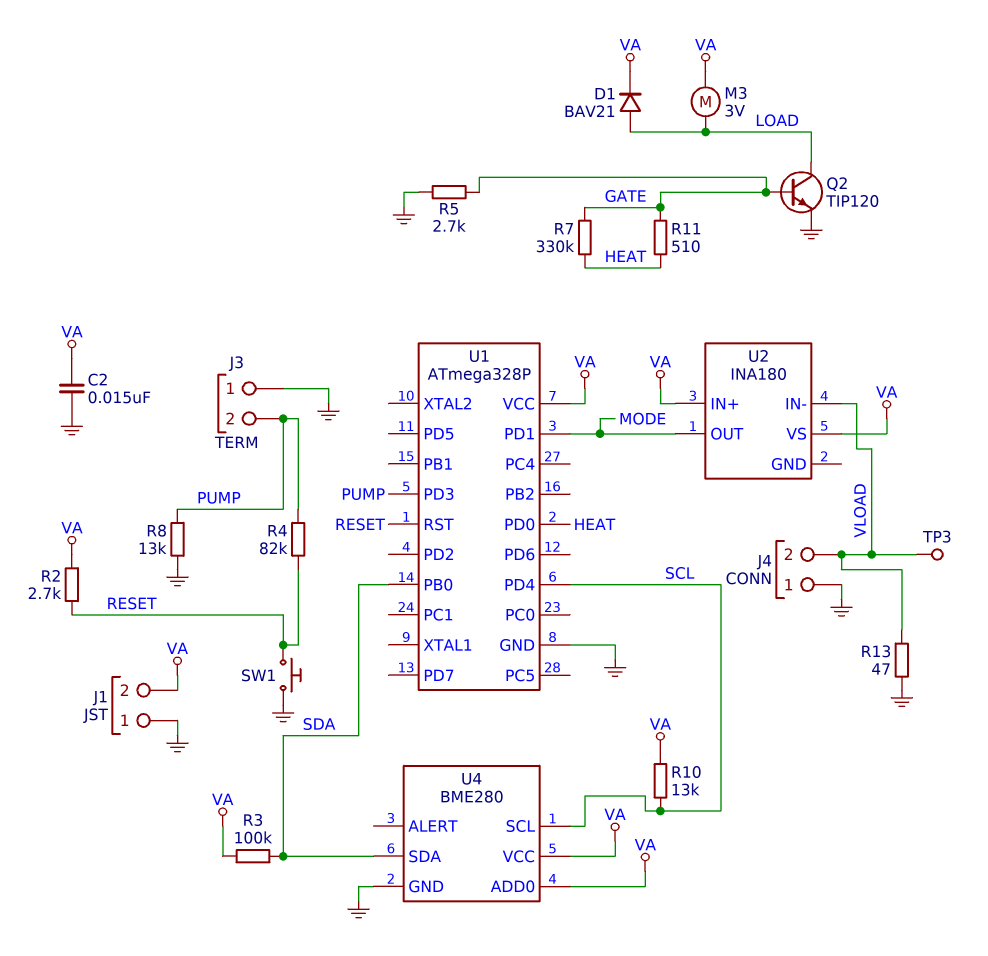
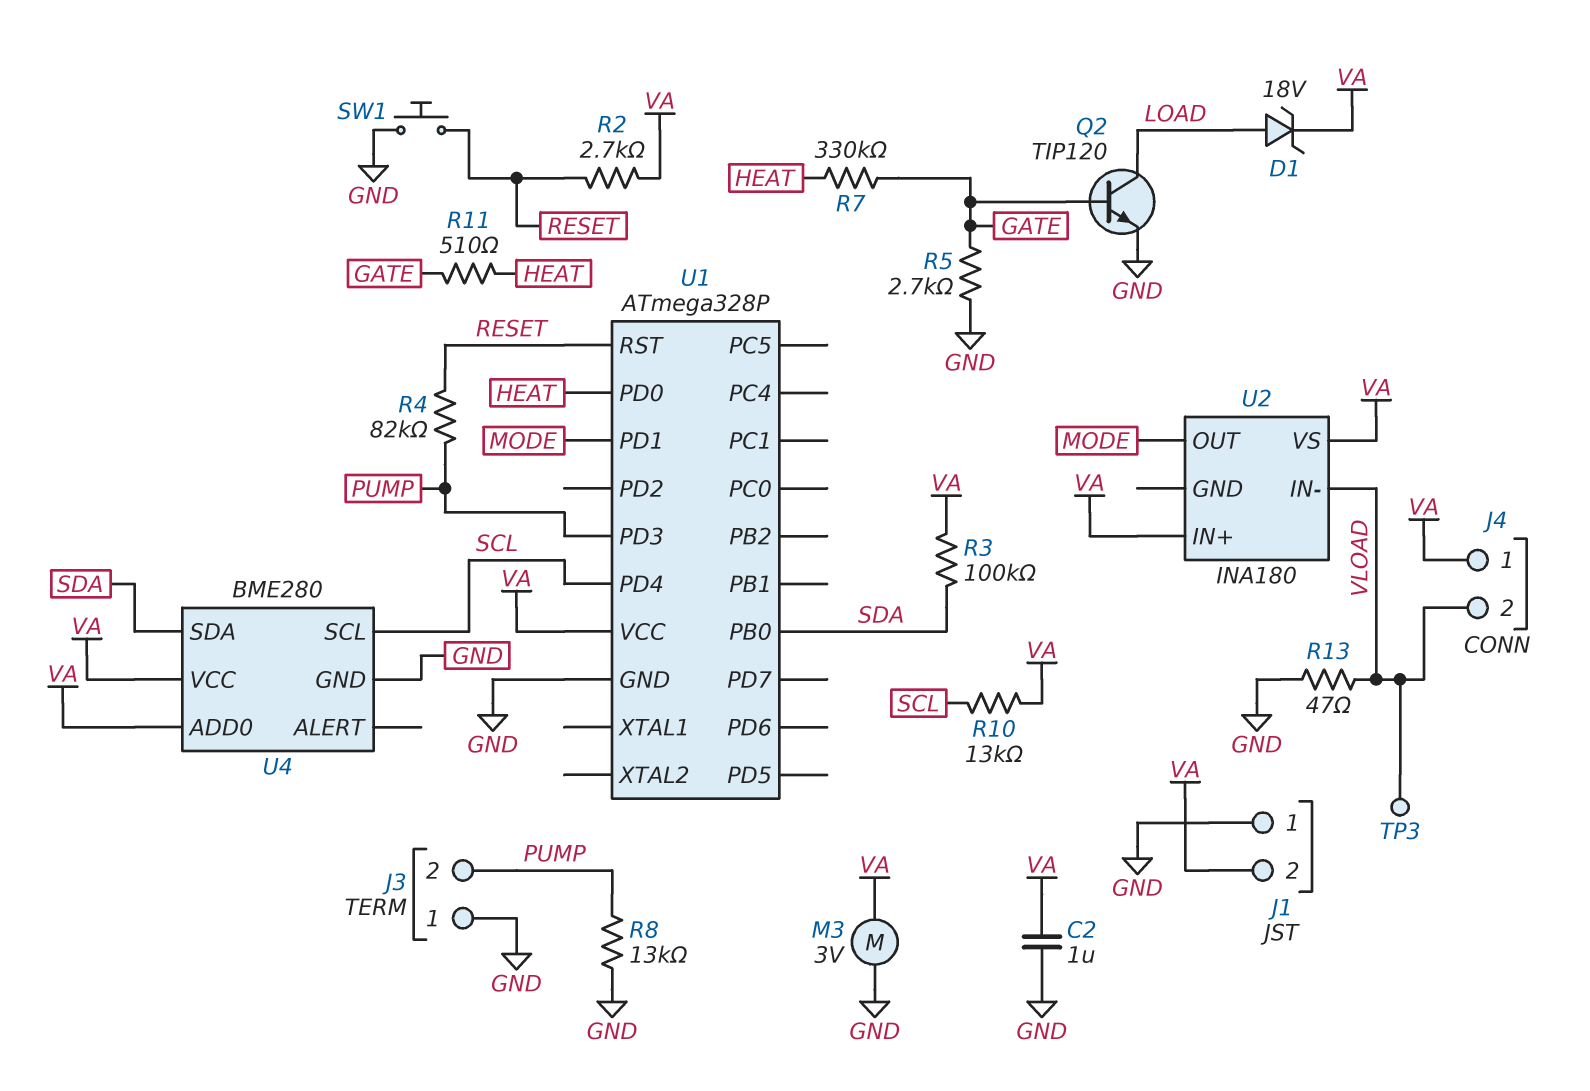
C2: 15nF (GND, VA) -> 1uF (GND, VA)
D1: diode BAV21 (A LOAD, K VA) -> zener 18V (A LOAD, K VA)
J4 pin 1: GND -> VA
M3: motor 3V (LOAD, VA) -> motor 3V (GND, VA)

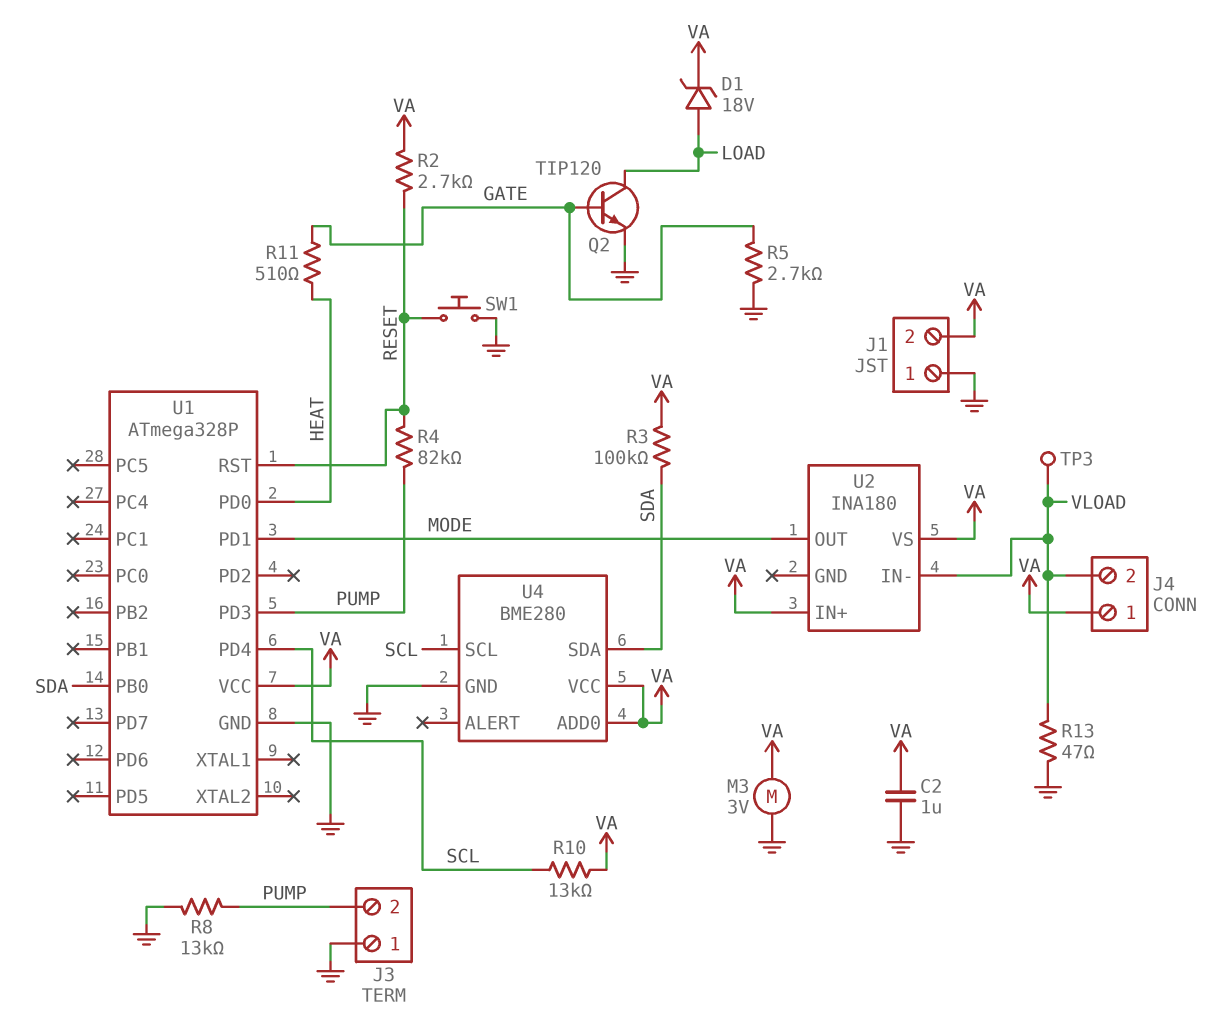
R7: 330k (GATE, HEAT) -> none

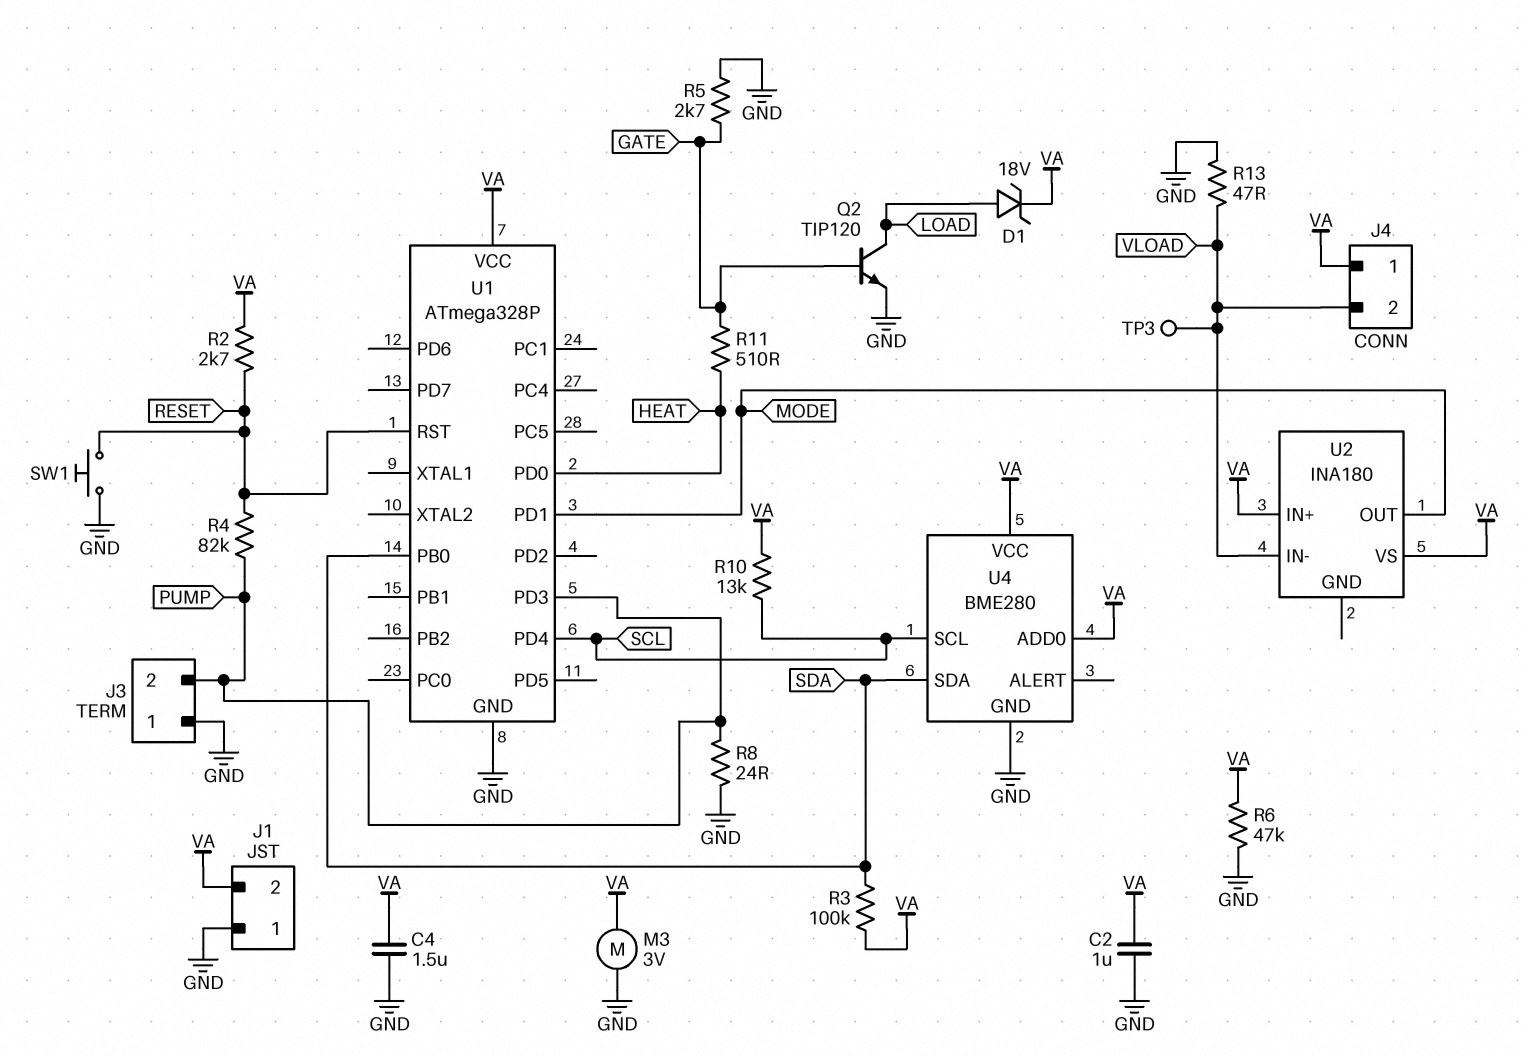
C4: none -> 1.5uF (GND, VA)
R6: none -> 47k (GND, VA)
R8: 13k (GND, PUMP) -> 24 (GND, PUMP)

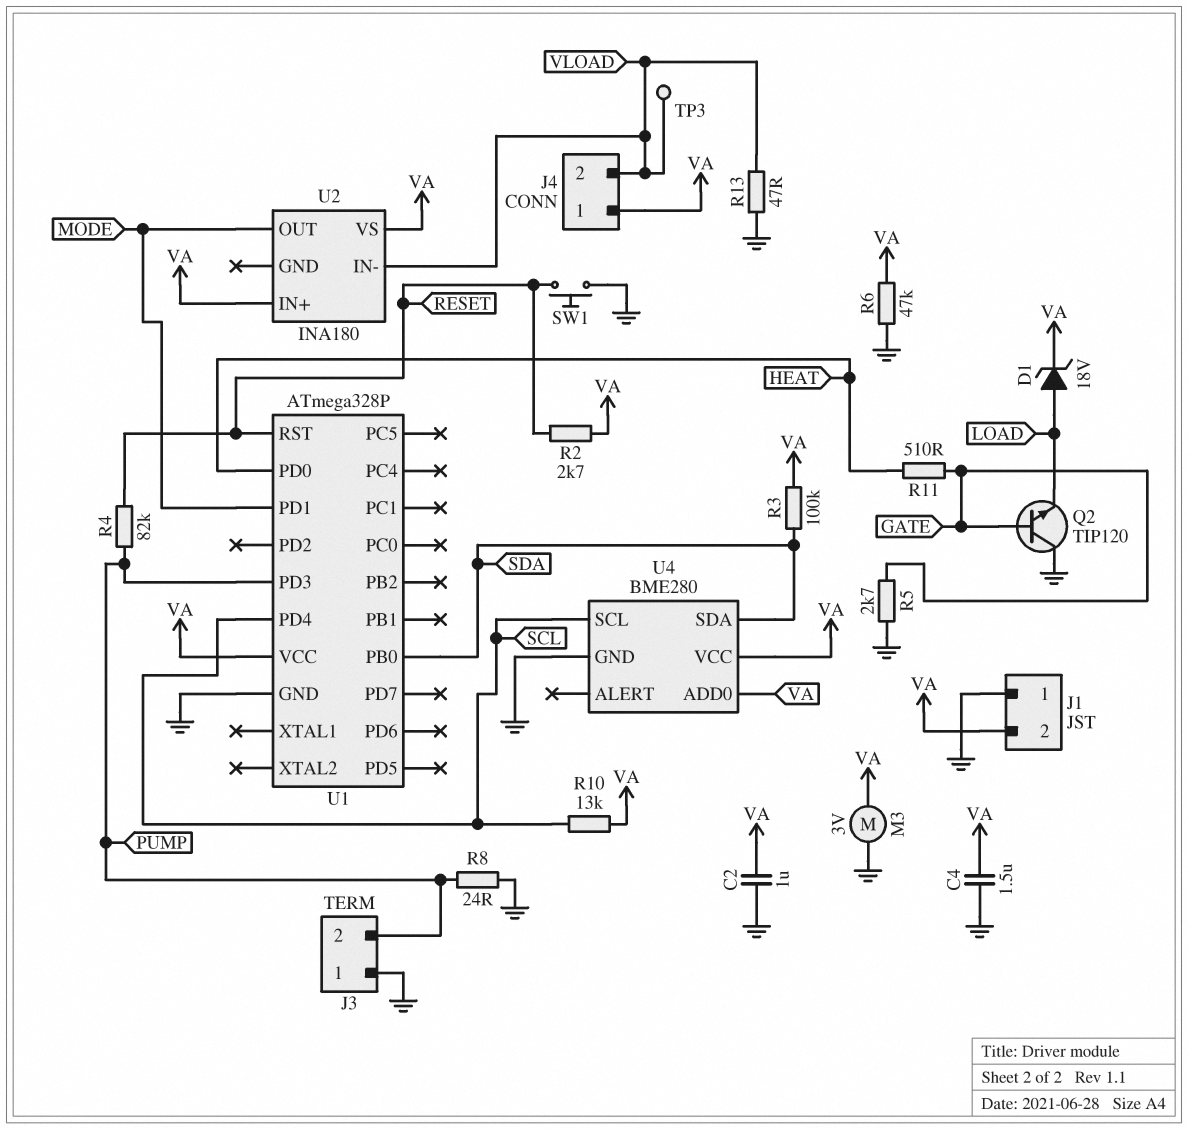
Q2: NPN TIP120 (B GATE, C LOAD, E GND) -> NPN TIP120 (B GATE, C GND, E LOAD)

